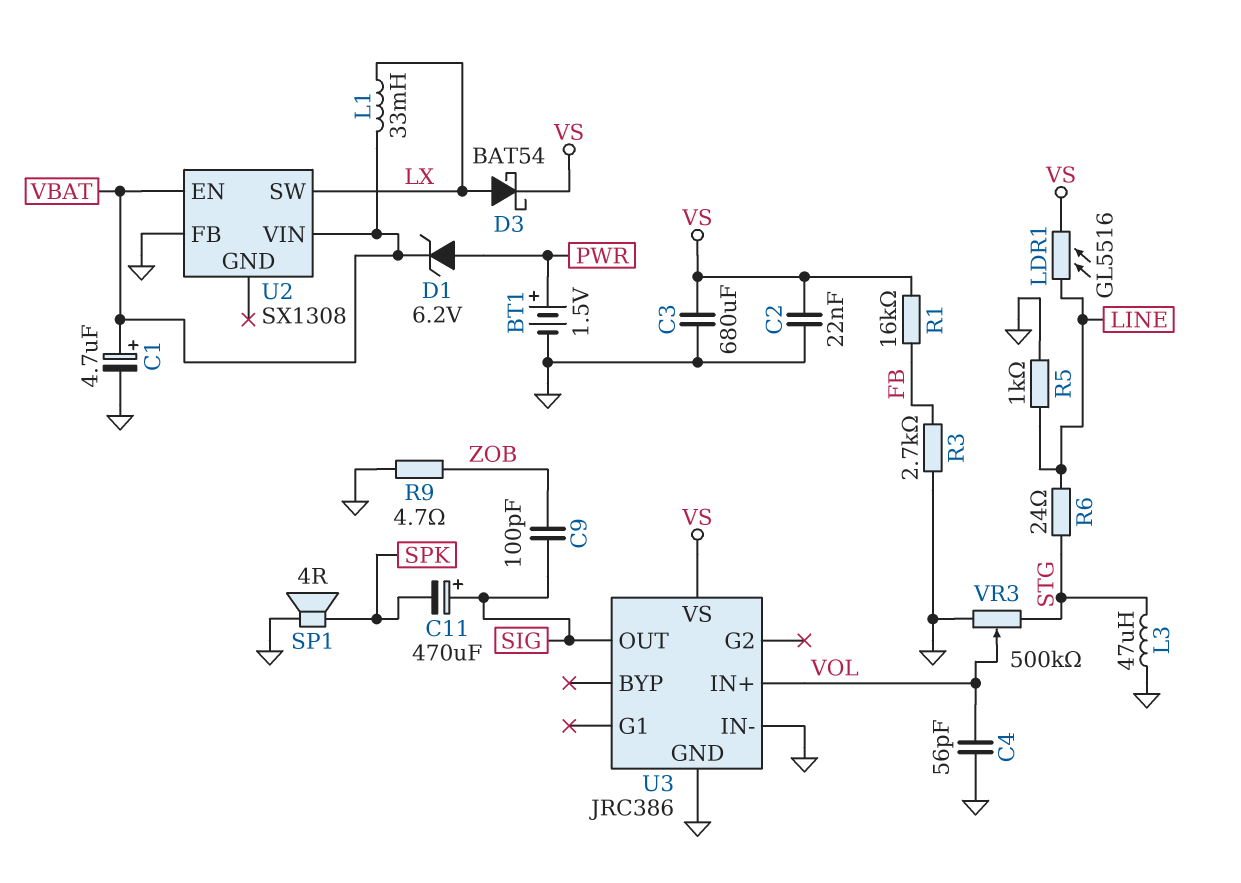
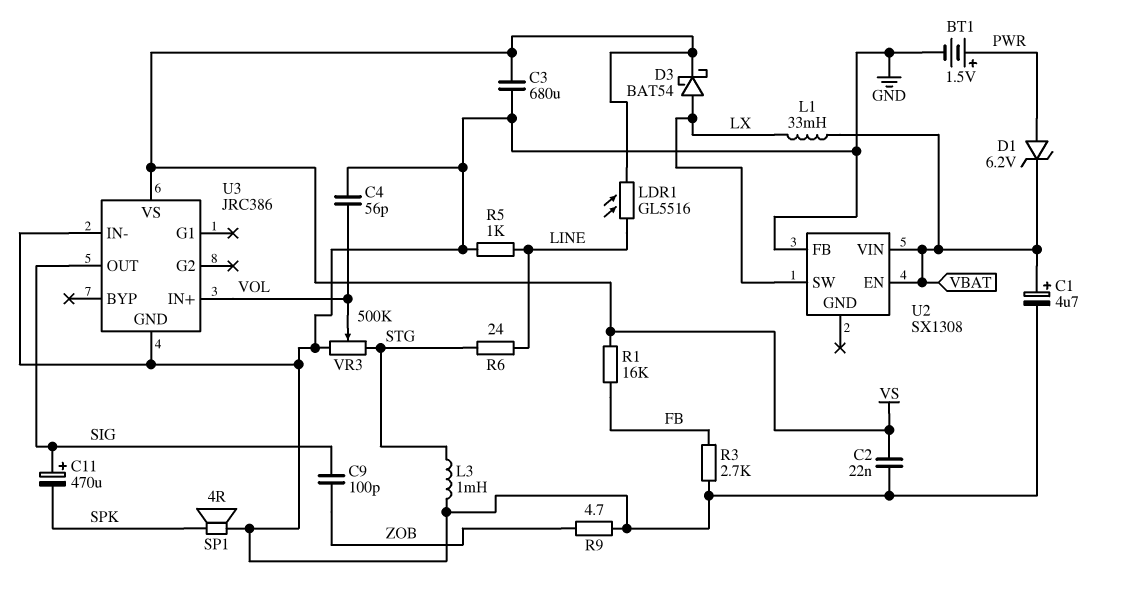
L3: 47uH (GND, STG) -> 1mH (GND, STG)

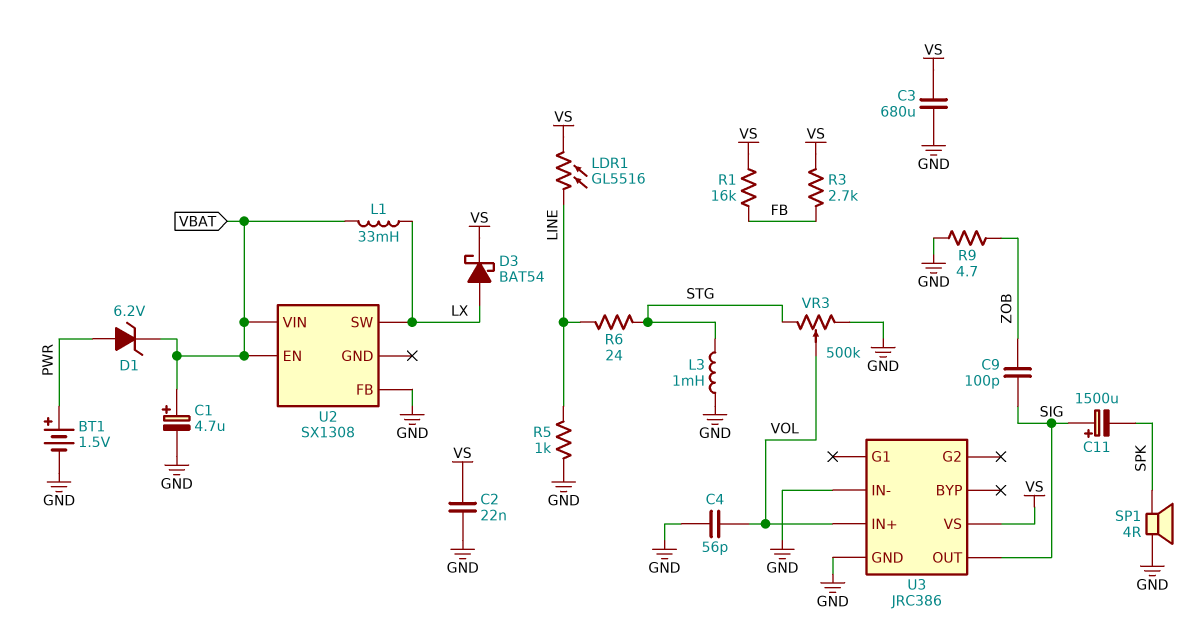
C11: 470uF (plus SIG, minus SPK) -> 1500uF (plus SIG, minus SPK)
R3: 2.7k (FB, GND) -> 2.7k (FB, VS)

